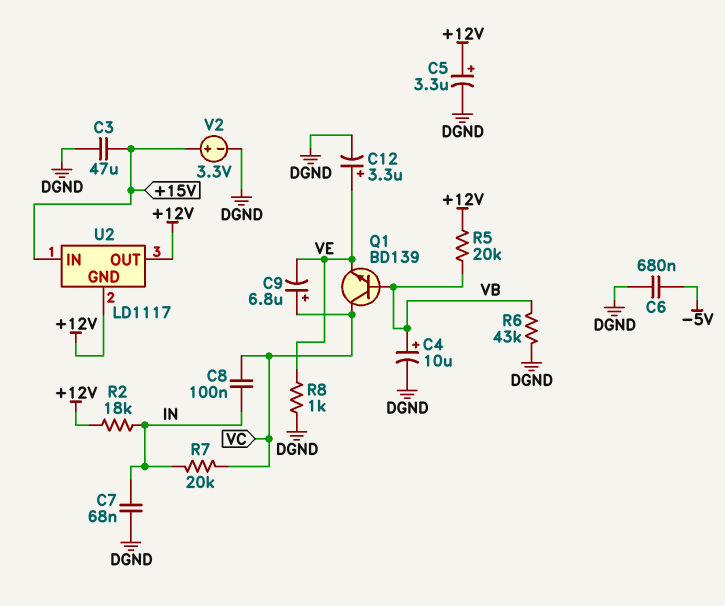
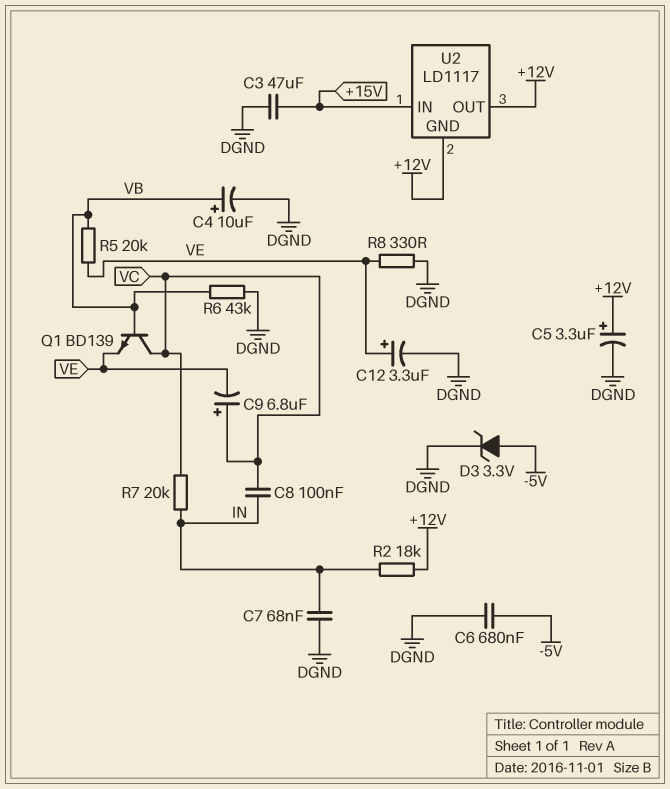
D3: none -> zener 3.3V (A -5V, K DGND)
R5: 20k (+12V, VB) -> 20k (VB, VE)
R8: 1k (DGND, VE) -> 330 (DGND, VE)
V2: 3.3V (plus +15V, minus DGND) -> none

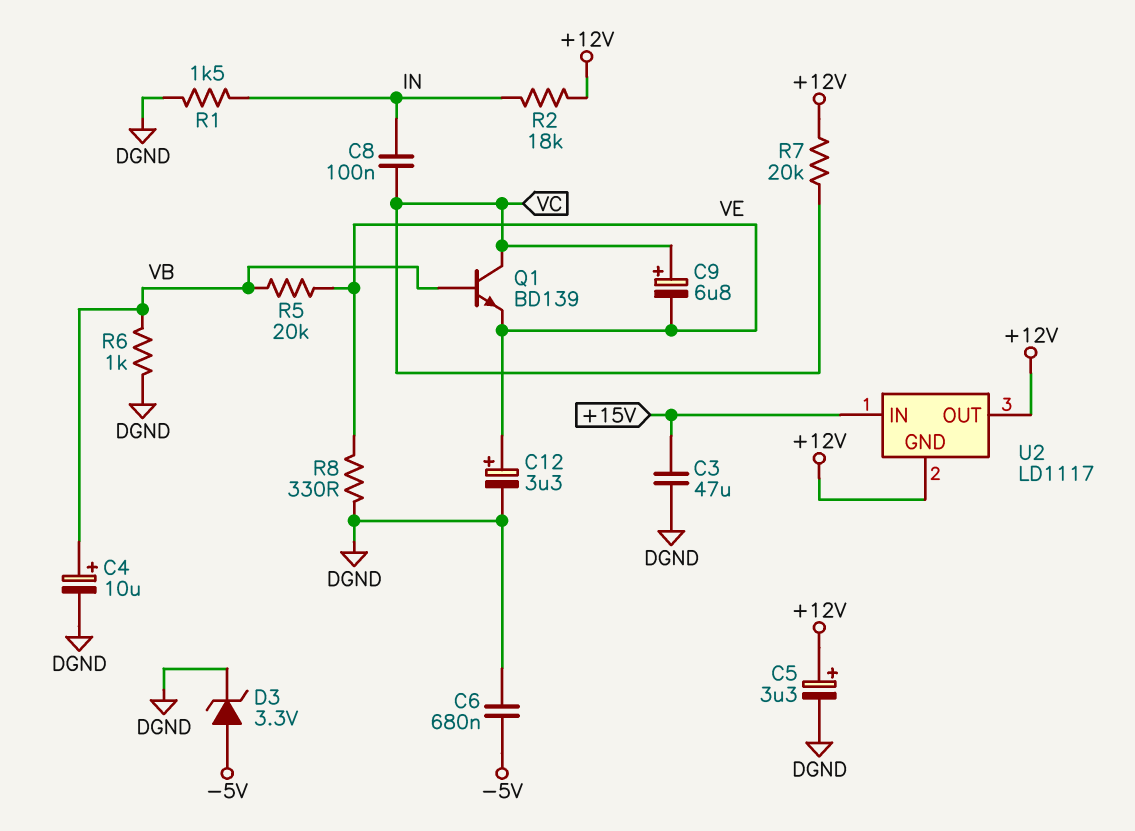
C7: 68nF (DGND, IN) -> none
R1: none -> 1.5k (DGND, IN)
R6: 43k (DGND, VB) -> 1k (DGND, VB)
R7: 20k (IN, VC) -> 20k (+12V, VC)

